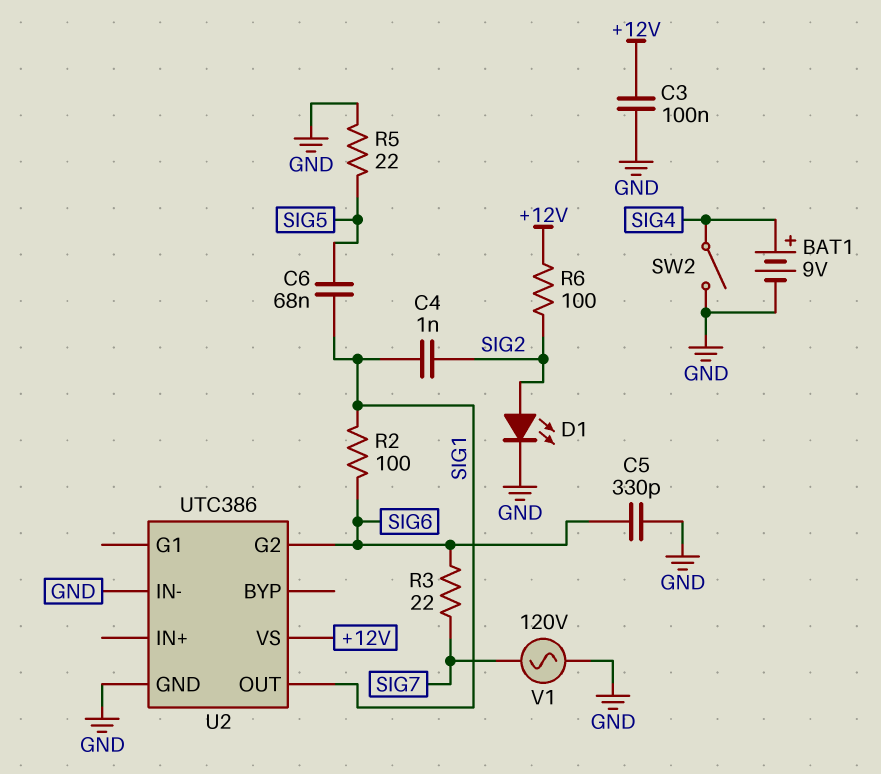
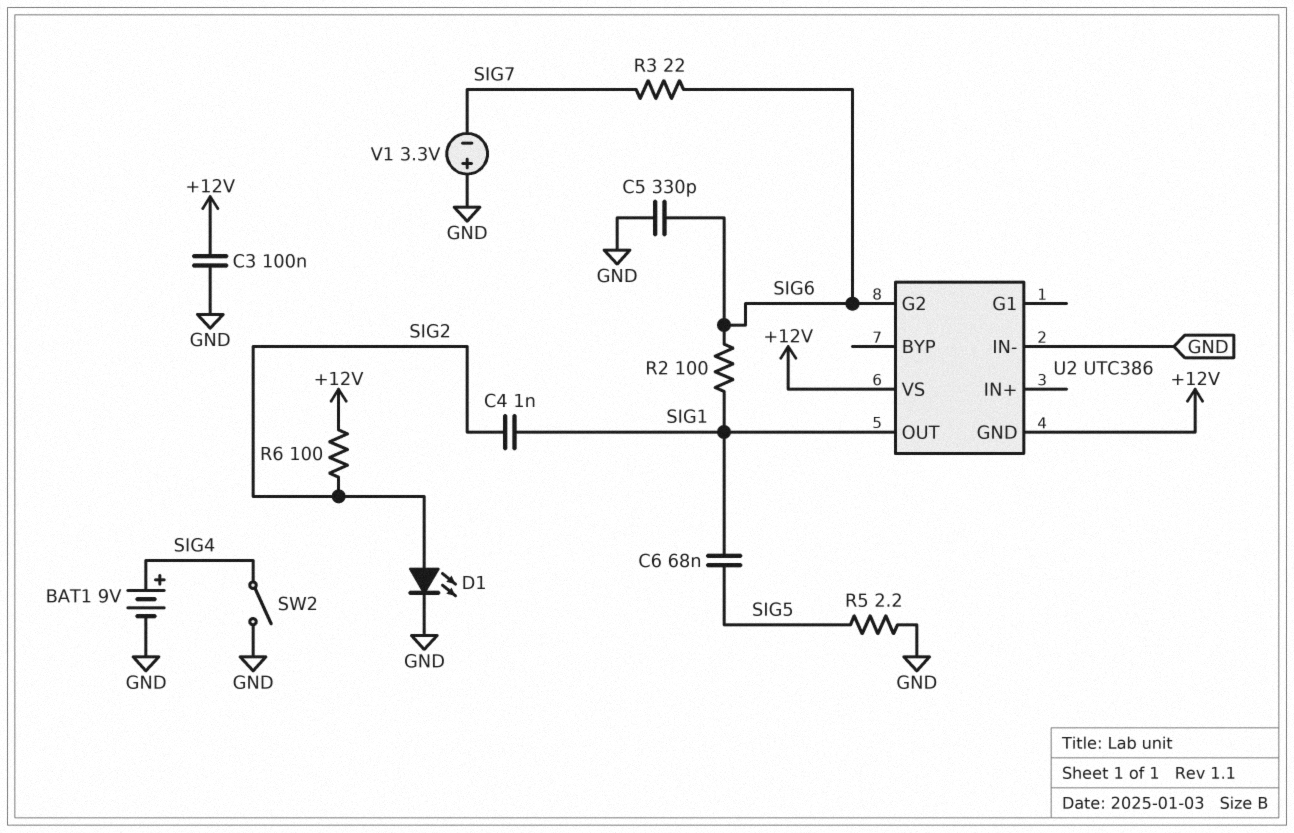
R5: 22 (GND, SIG5) -> 2.2 (GND, SIG5)
U2 pin GND: GND -> +12V
V1: AC 120V (GND, SIG7) -> 3.3V (plus GND, minus SIG7)

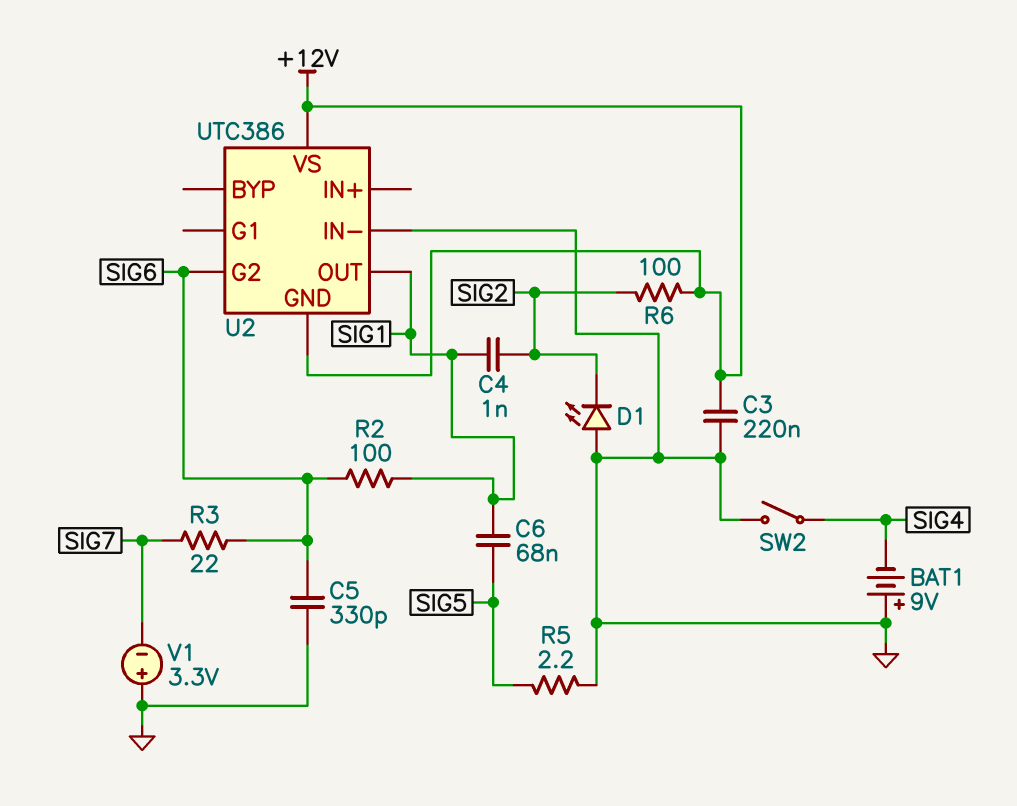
BAT1: 9V (plus SIG4, minus GND) -> 9V (plus GND, minus SIG4)
C3: 100nF (+12V, GND) -> 220nF (+12V, GND)
D1: LED (A SIG2, K GND) -> LED (A GND, K SIG2)

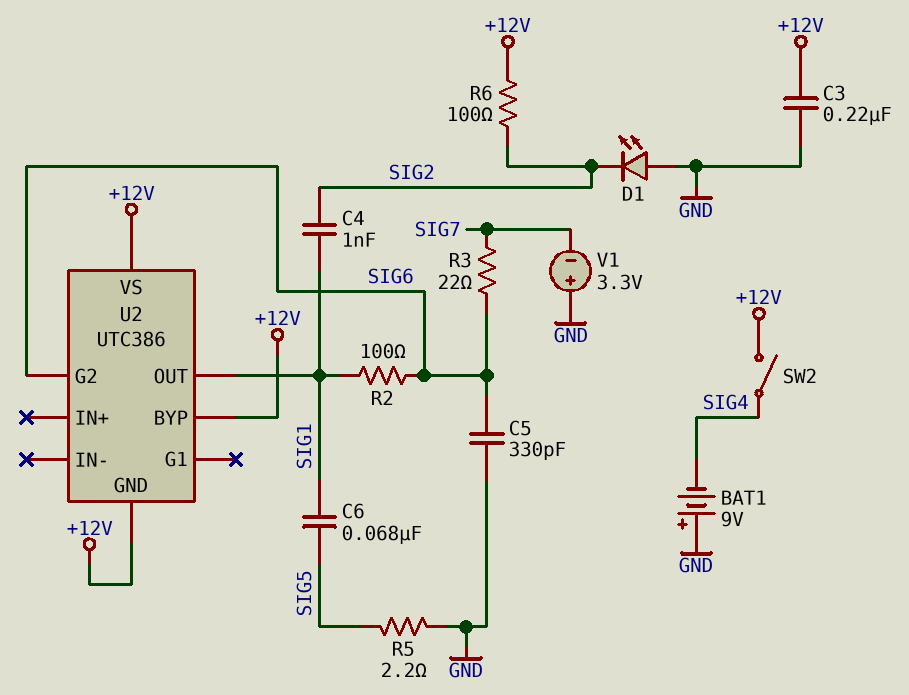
SW2: switch (GND, SIG4) -> switch (+12V, SIG4)
U2 pin BYP: none -> +12V
U2 pin IN-: GND -> none

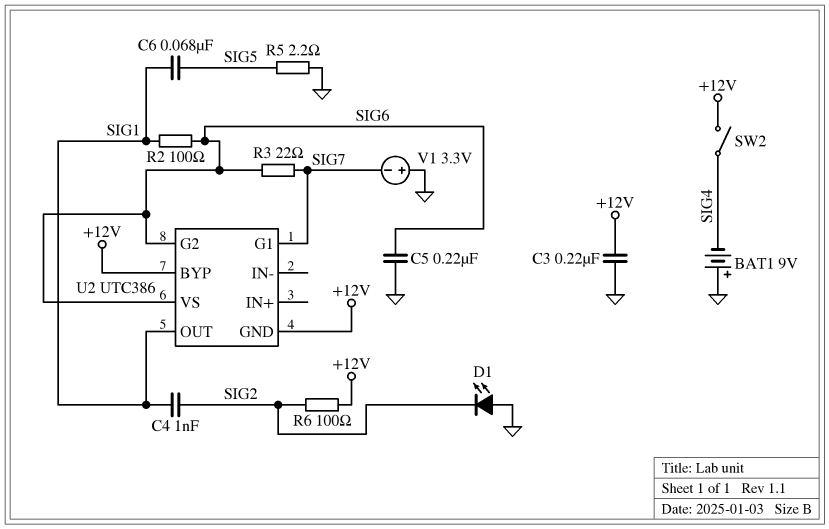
C5: 330pF (GND, SIG6) -> 220nF (GND, SIG6)
U2 pin G1: none -> SIG7
U2 pin VS: +12V -> SIG6

